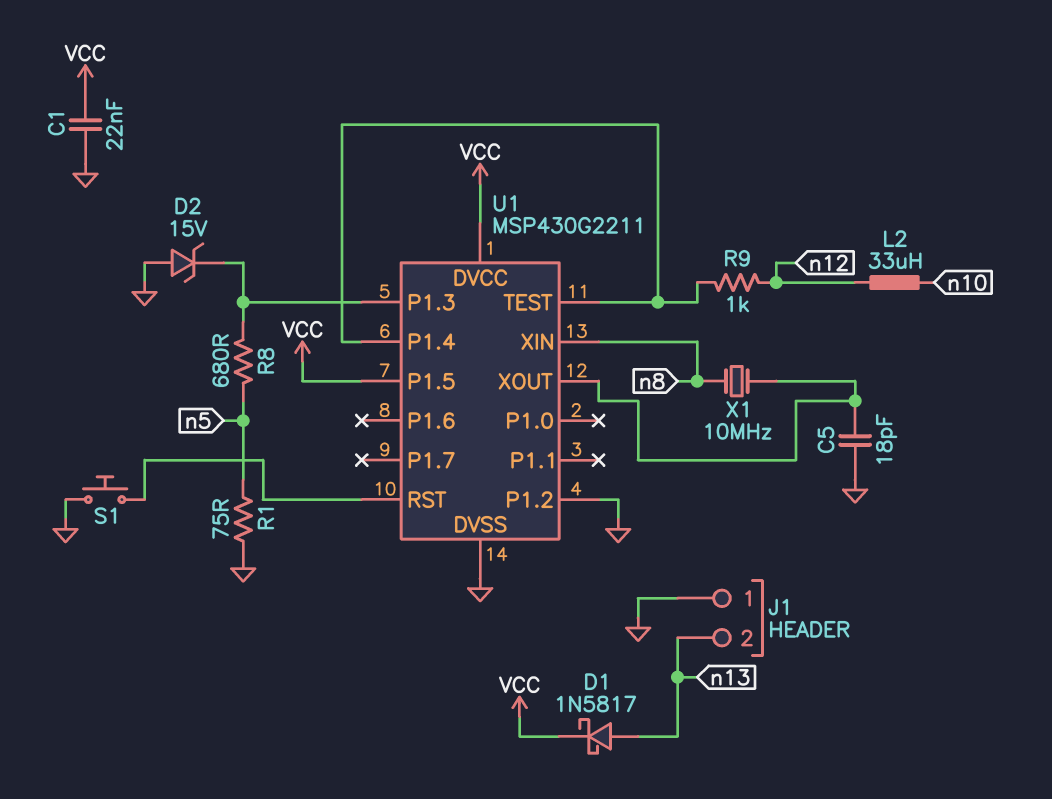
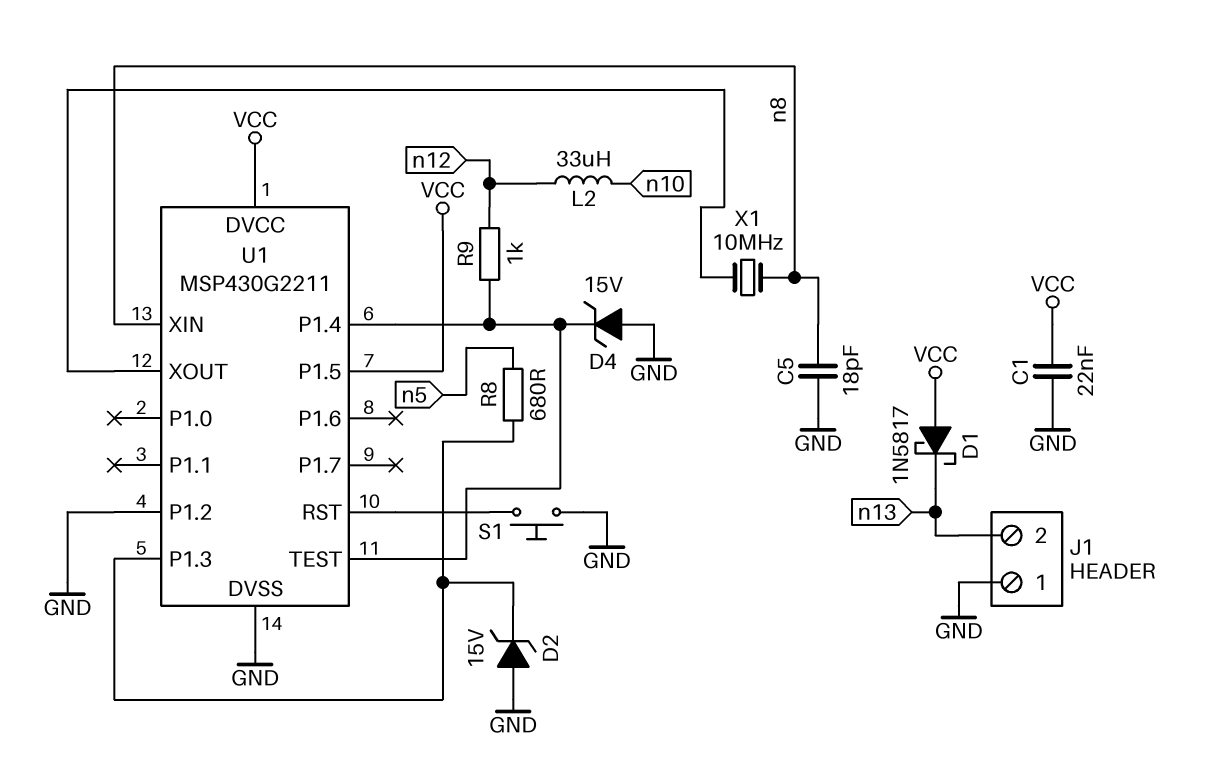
C5: 18pF (GND, U1/XOUT) -> 18pF (GND, n8)
D1: schottky 1N5817 (A n13, K VCC) -> schottky 1N5817 (A VCC, K n13)
D4: none -> zener 15V (A GND, K U1/P1.4)
R1: 75 (GND, n5) -> none

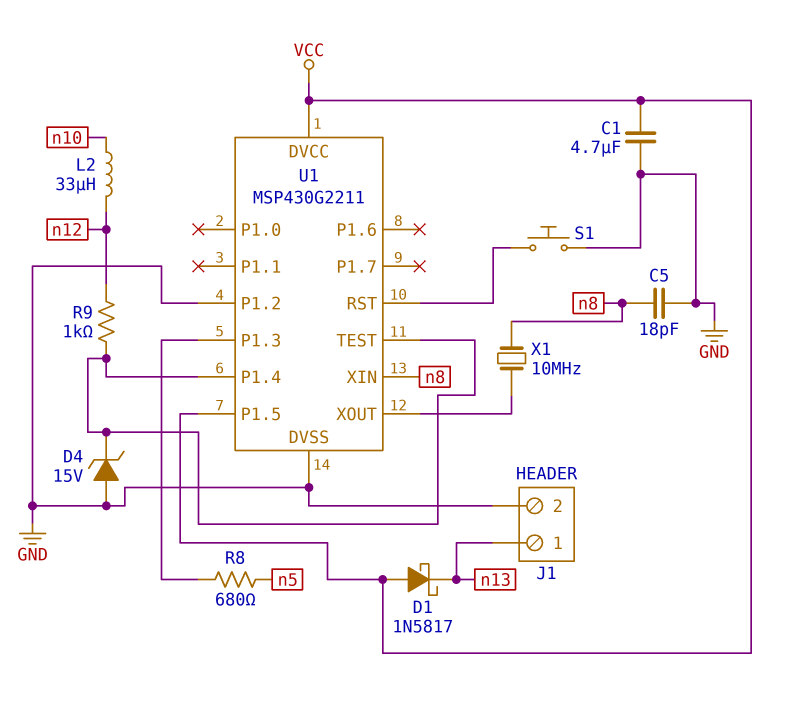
C1: 22nF (GND, VCC) -> 4.7uF (GND, VCC)
D2: zener 15V (A GND, K U1/P1.3) -> none
J1 pin 1: GND -> n13
J1 pin 2: n13 -> GND

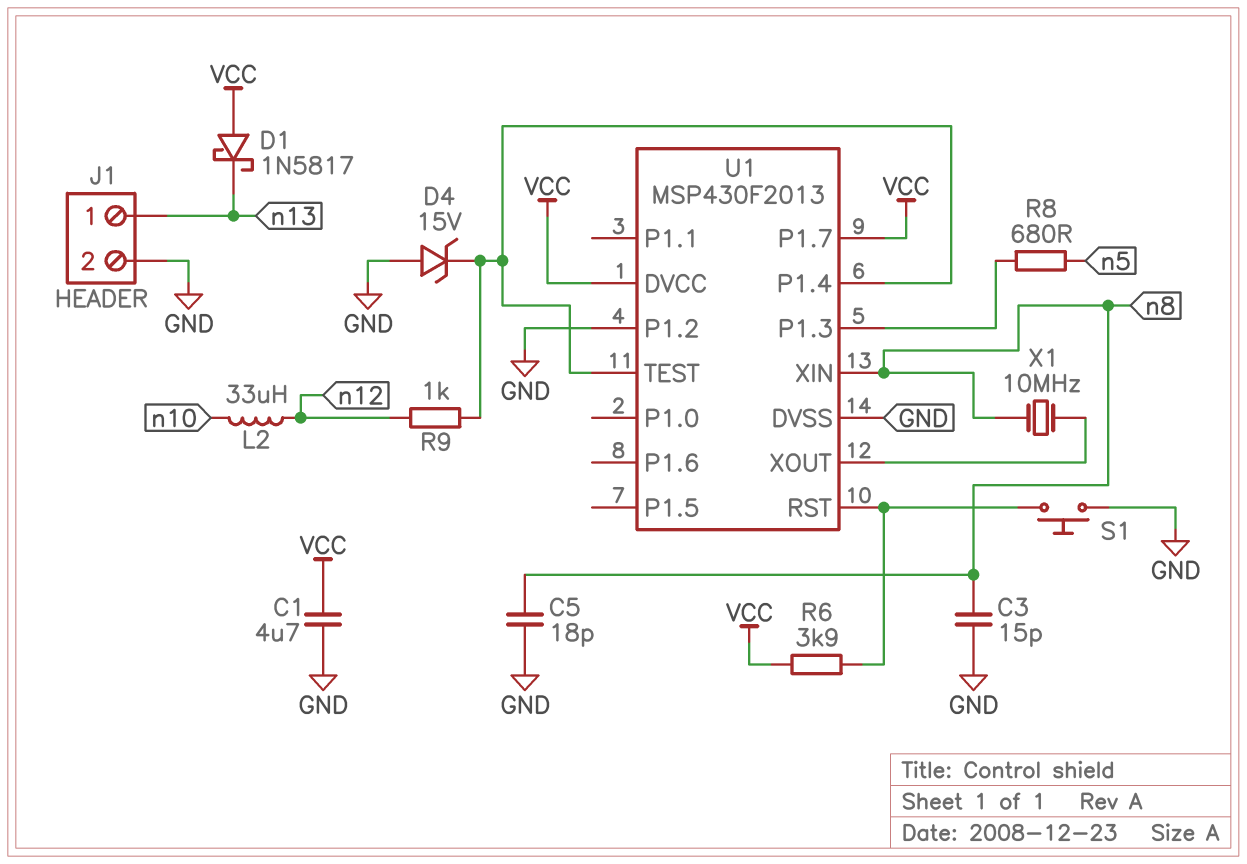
C3: none -> 15pF (GND, n8)
R6: none -> 3.9k (U1/RST, VCC)
U1: MSP430G2211 -> MSP430F2013
U1 pin P1.5: VCC -> none
U1 pin P1.7: none -> VCC

